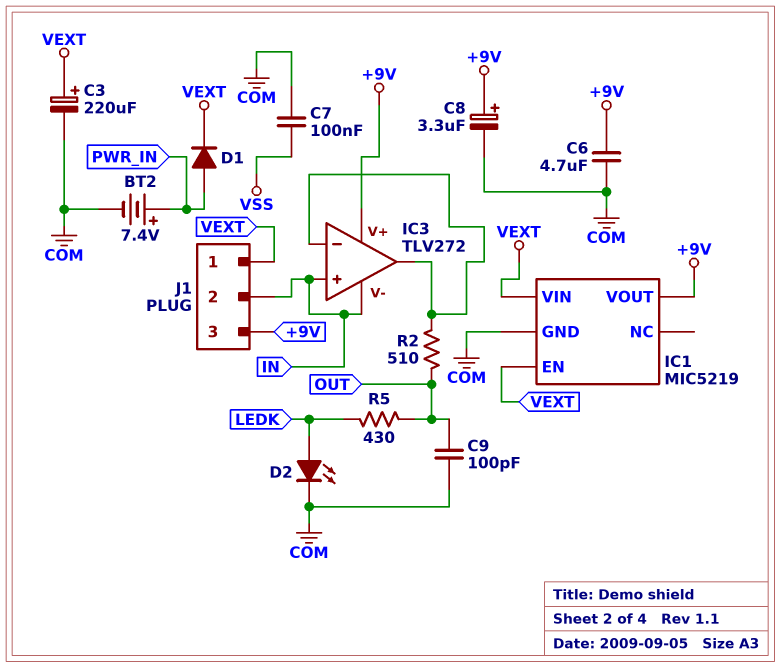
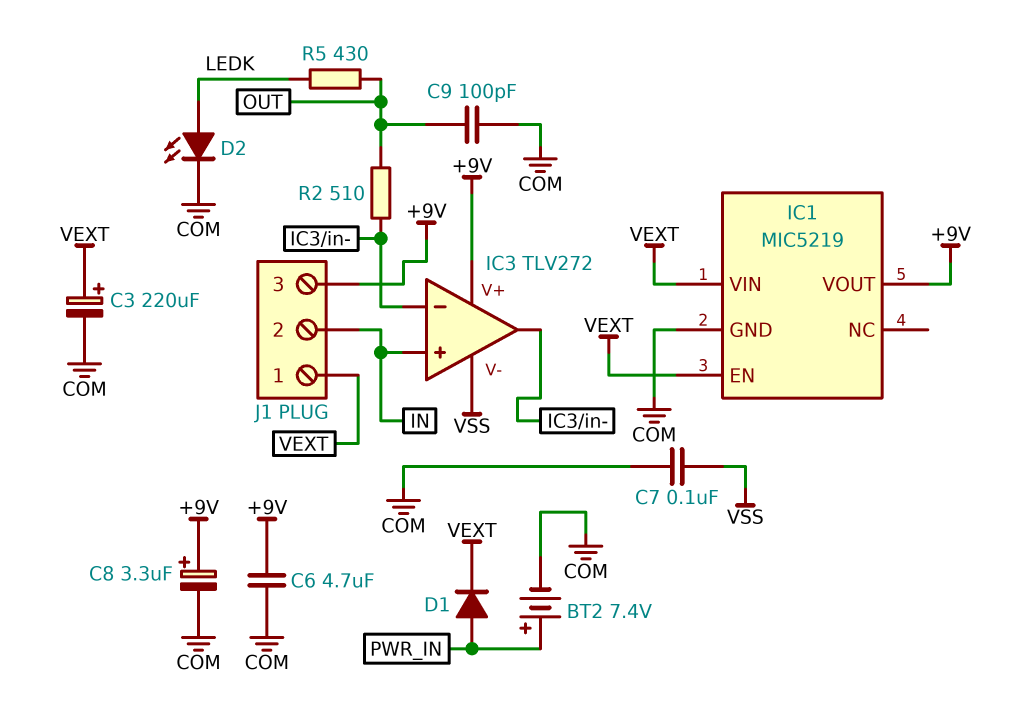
IC3 pin V-: IN -> VSS

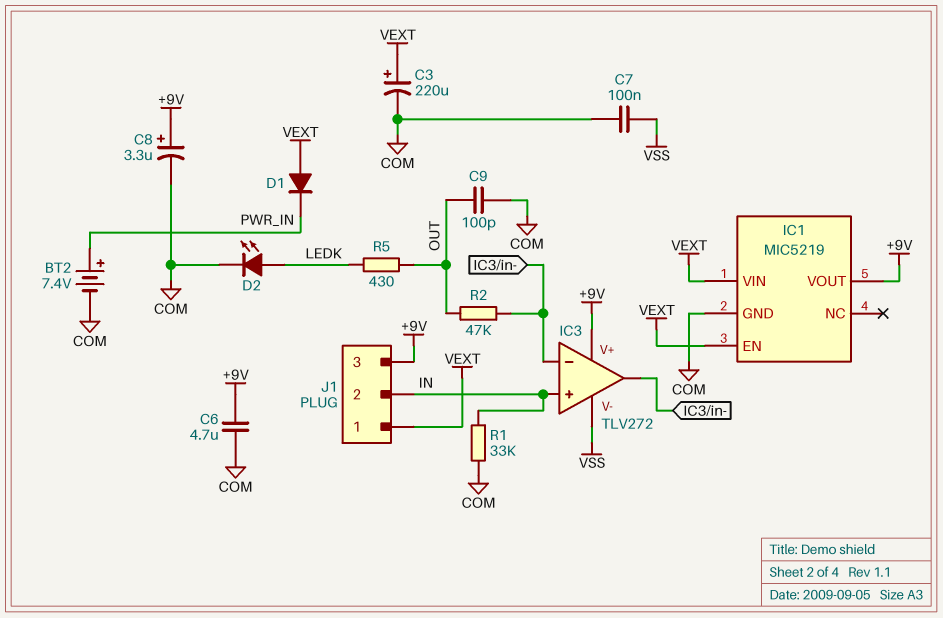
D1: diode (A PWR_IN, K VEXT) -> diode (A VEXT, K PWR_IN)
R1: none -> 33k (COM, IN)
R2: 510 (IC3/in-, OUT) -> 47k (IC3/in-, OUT)

